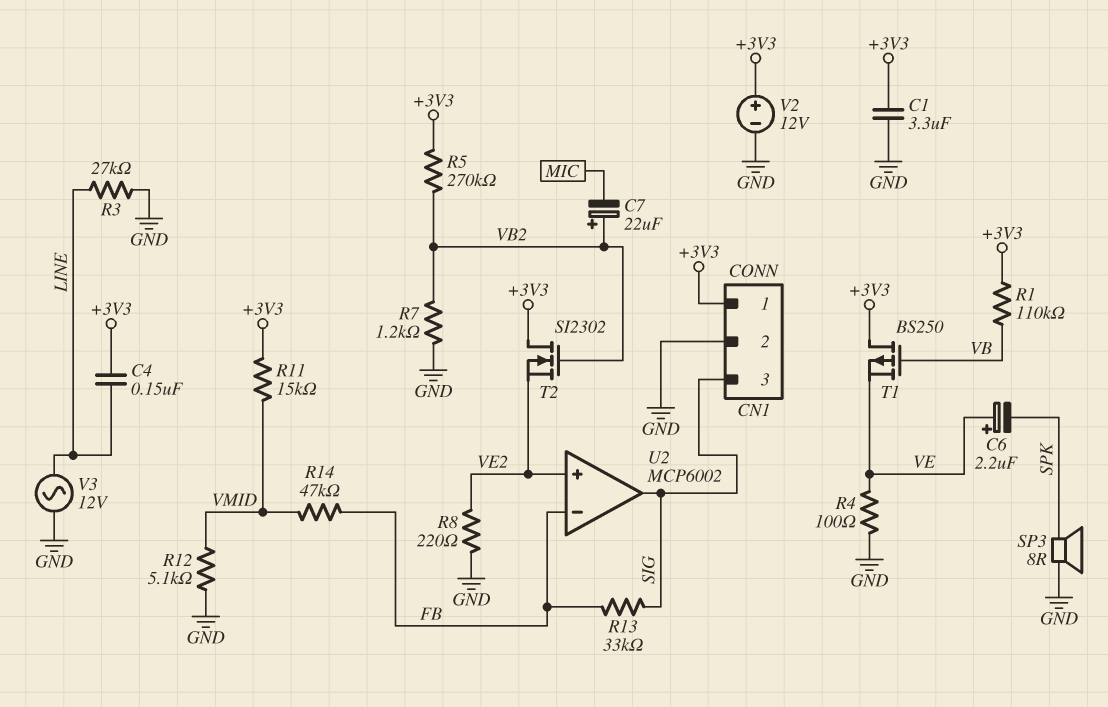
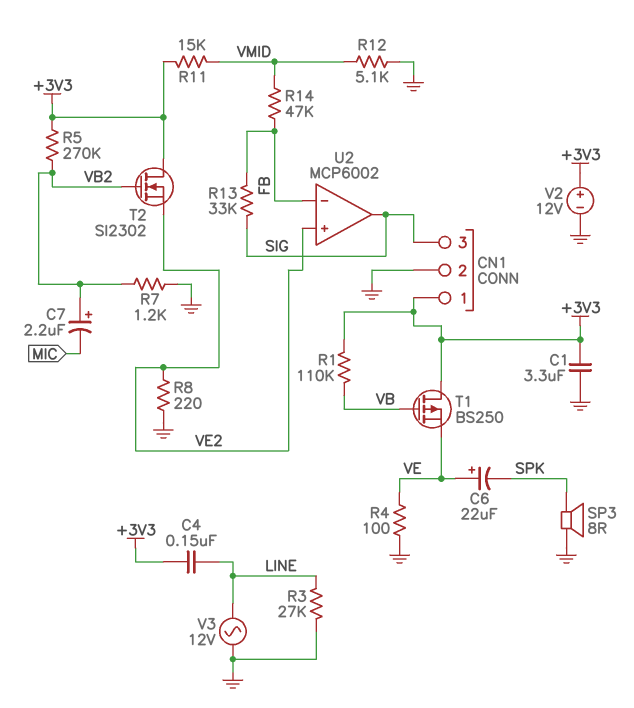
C6: 2.2uF (plus VE, minus SPK) -> 22uF (plus VE, minus SPK)
C7: 22uF (plus VB2, minus MIC) -> 2.2uF (plus VB2, minus MIC)

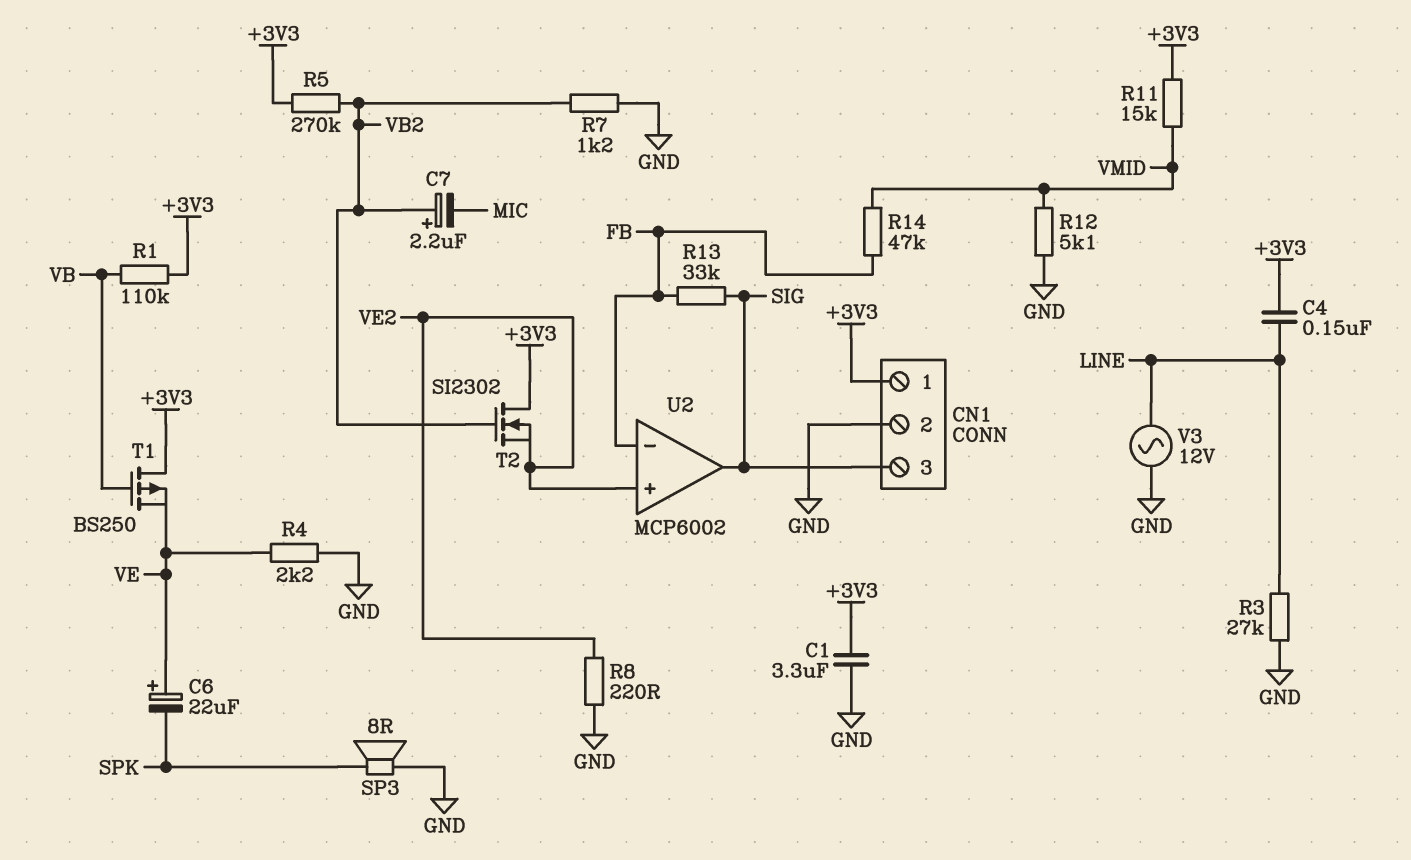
R4: 100 (GND, VE) -> 2.2k (GND, VE)
V2: 12V (plus +3V3, minus GND) -> none

